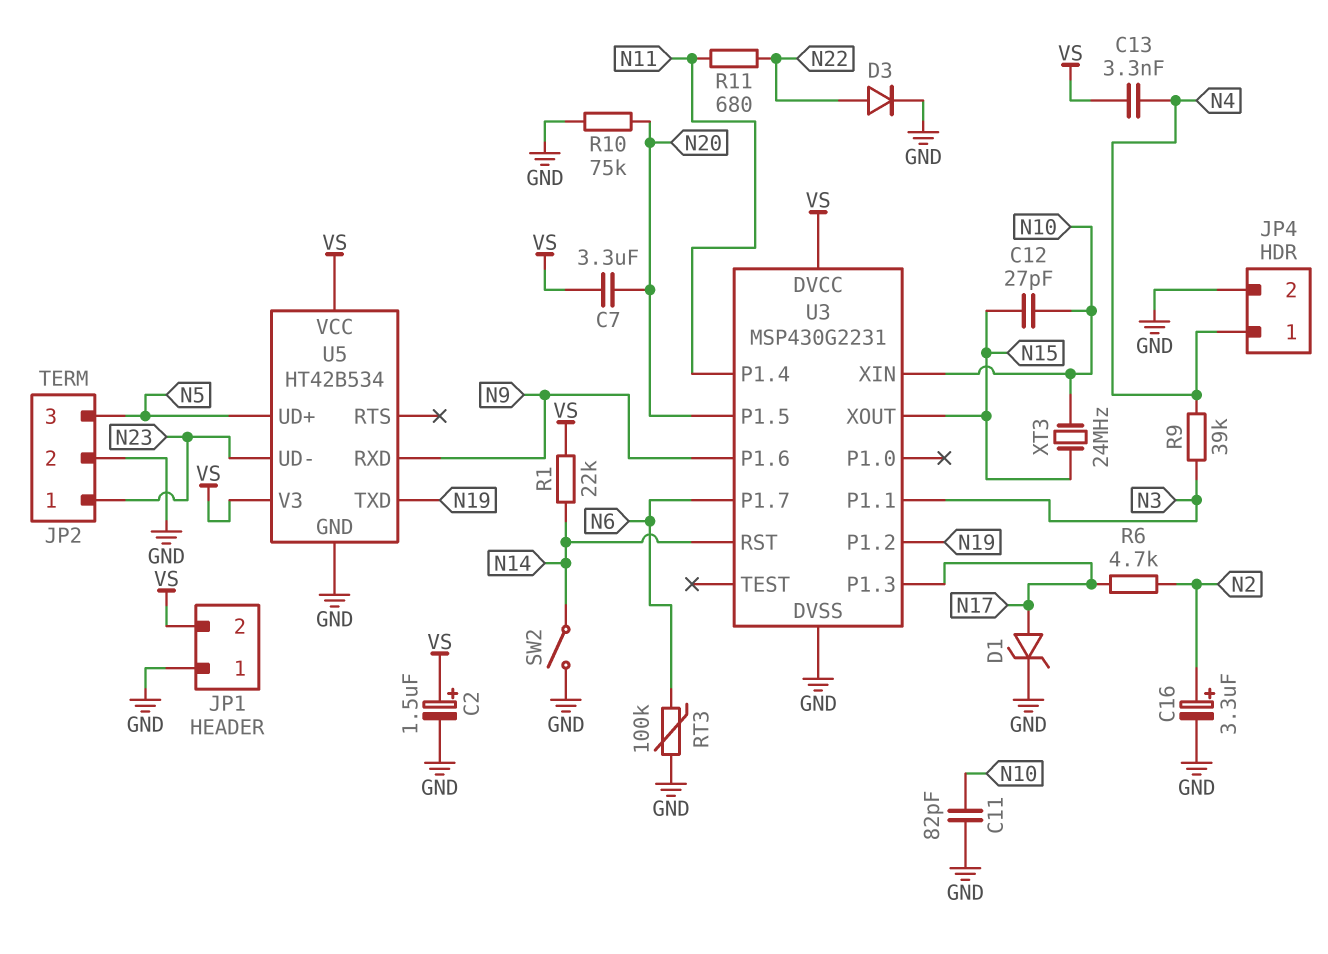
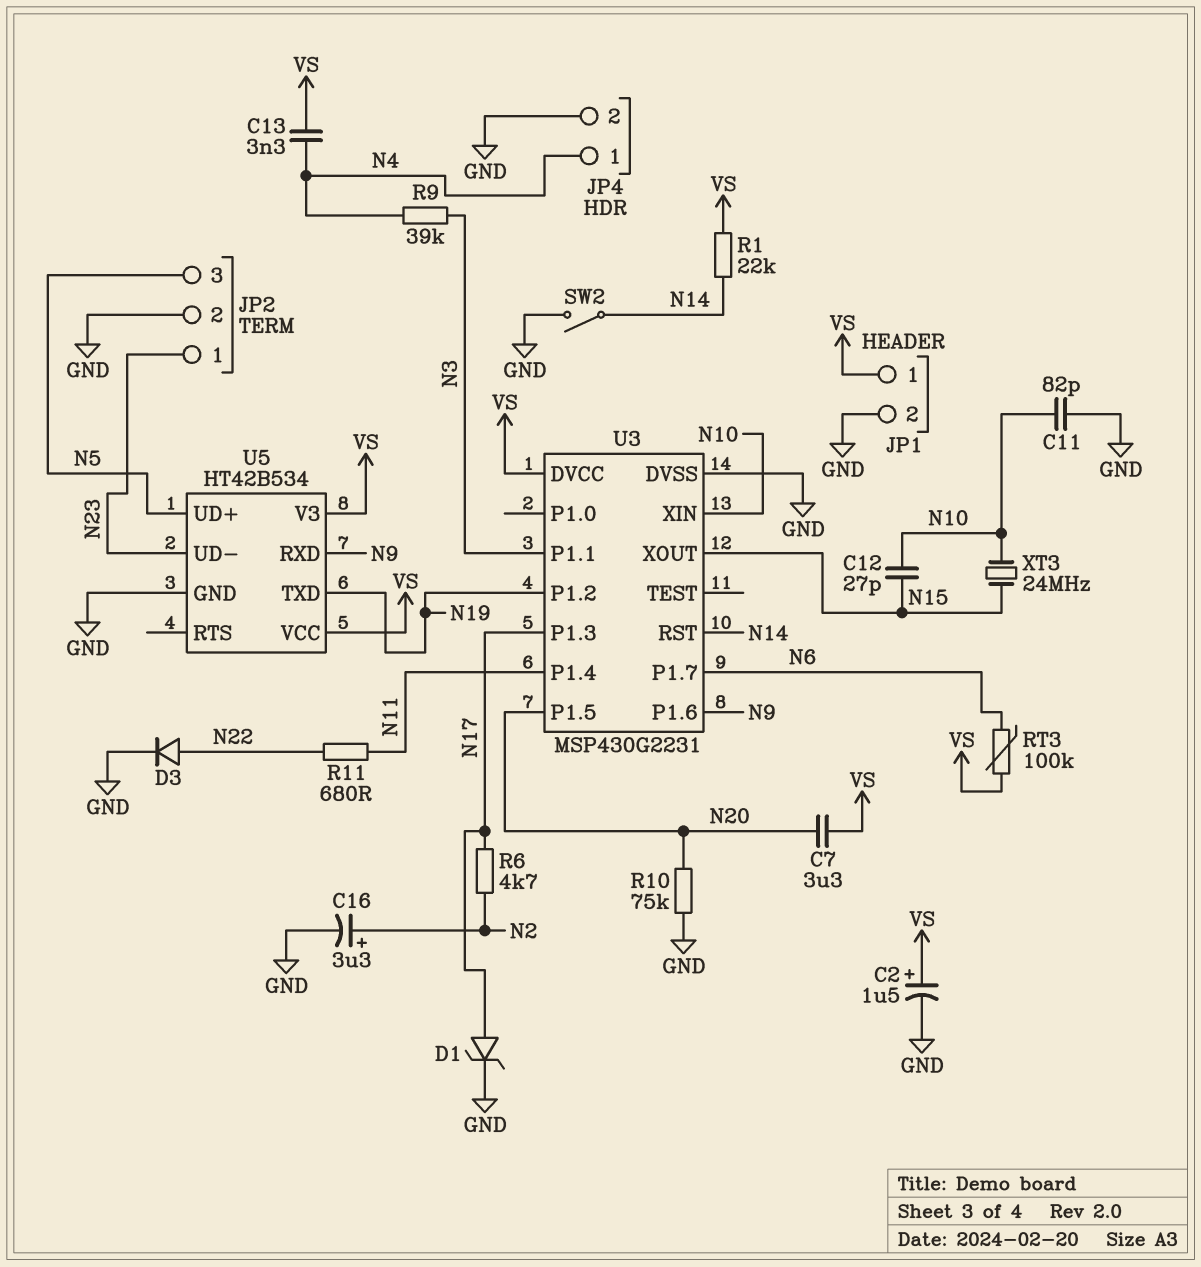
JP1 pin 1: GND -> VS
JP1 pin 2: VS -> GND
RT3: 100k (GND, N6) -> 100k (N6, VS)

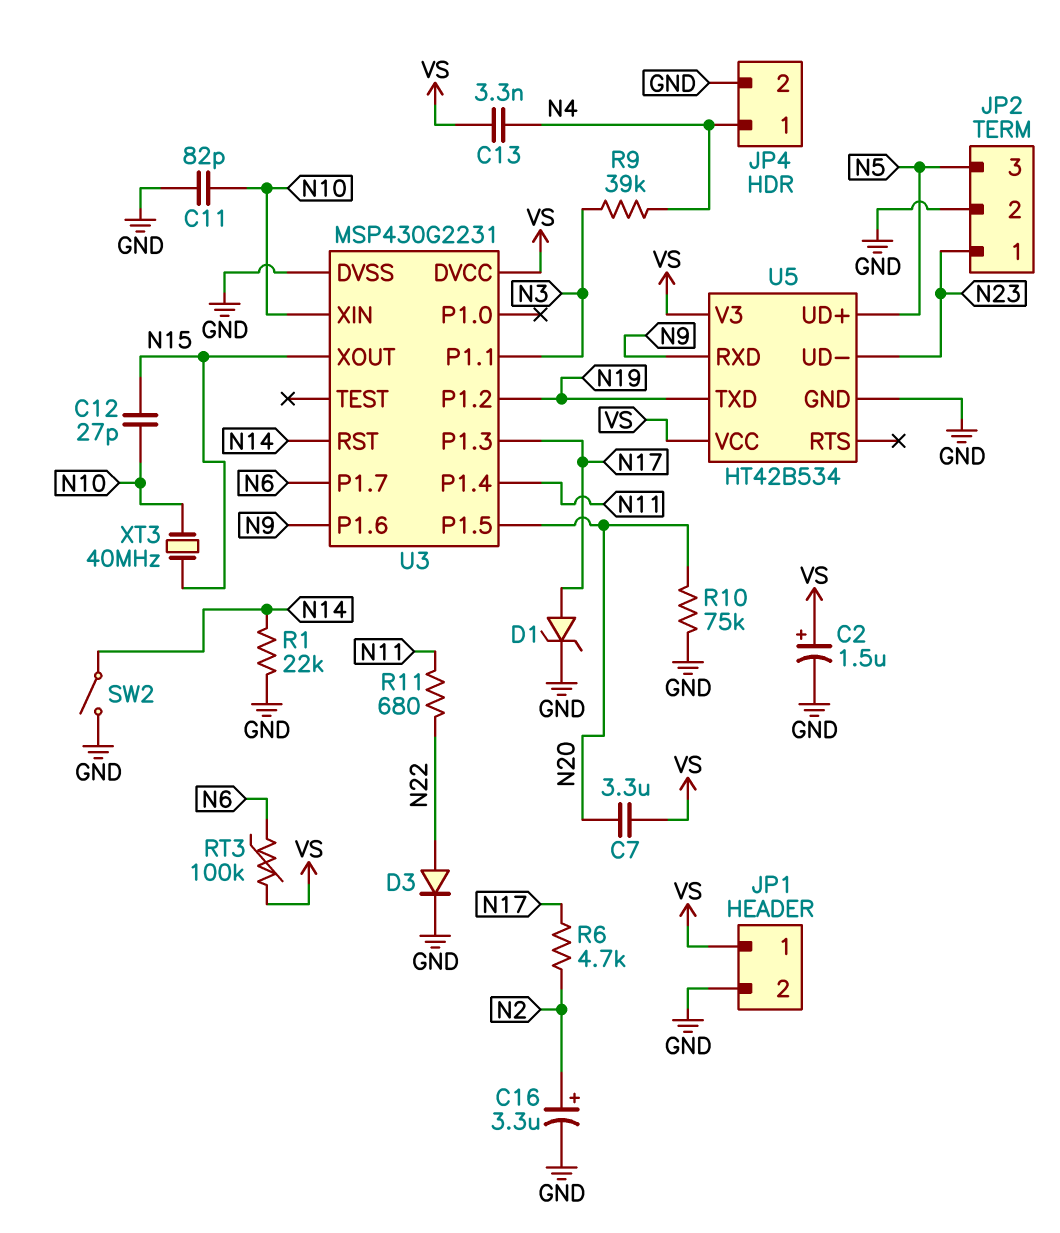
R1: 22k (N14, VS) -> 22k (GND, N14)
XT3: 24MHz (N10, N15) -> 40MHz (N10, N15)

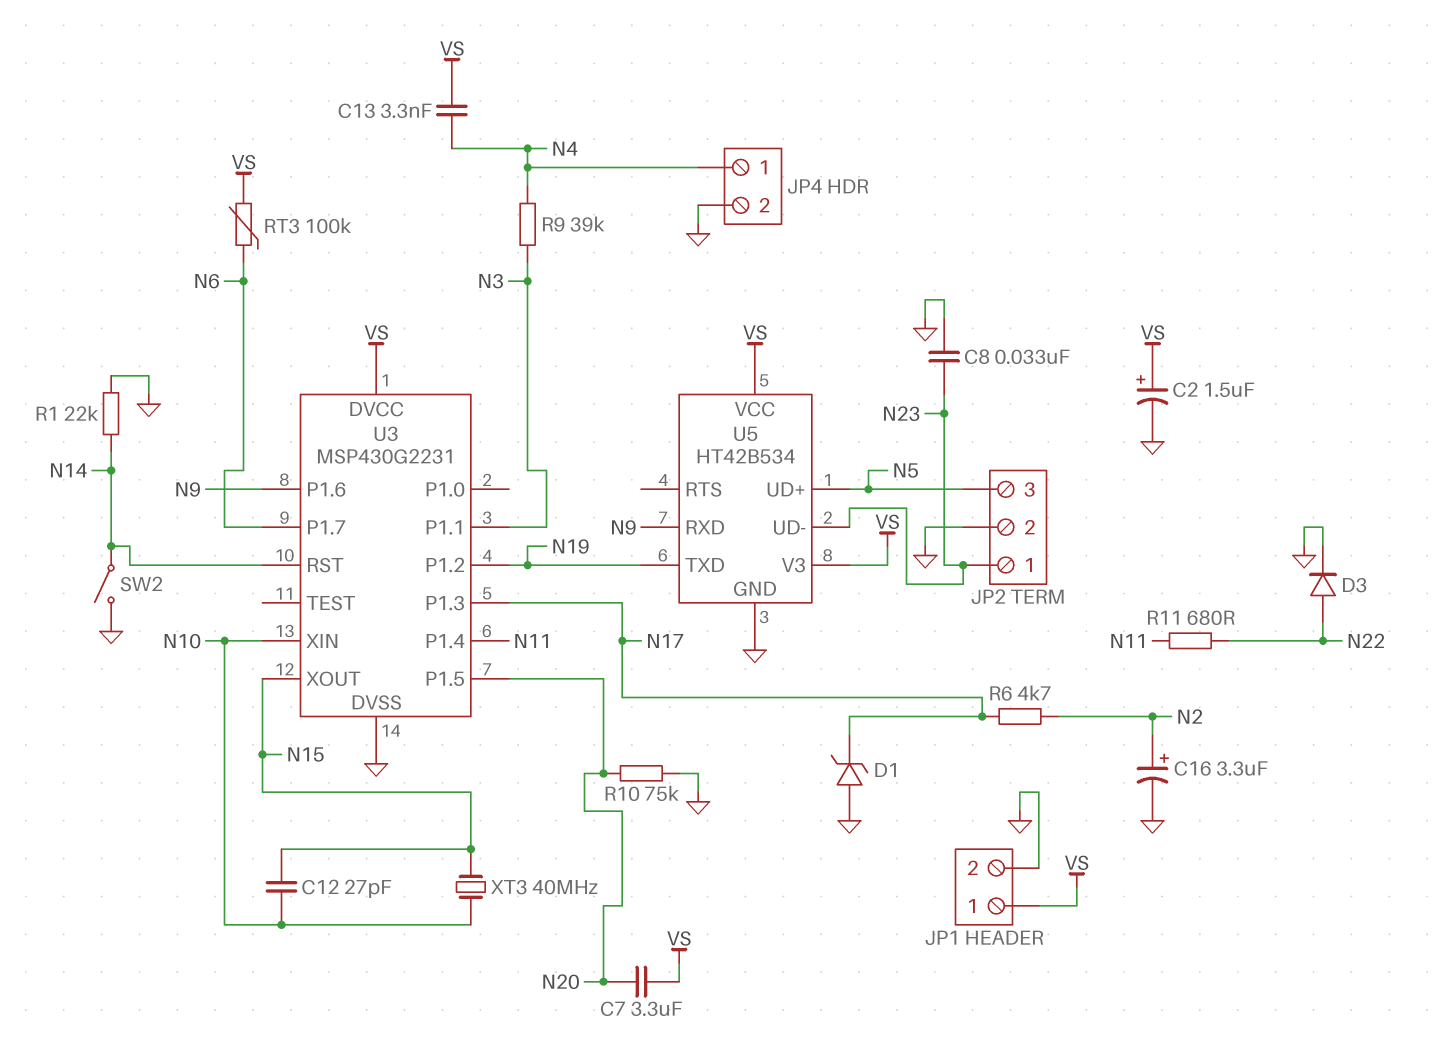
C8: none -> 33nF (GND, N23)
C11: 82pF (GND, N10) -> none
D1: zener (A N17, K GND) -> zener (A GND, K N17)

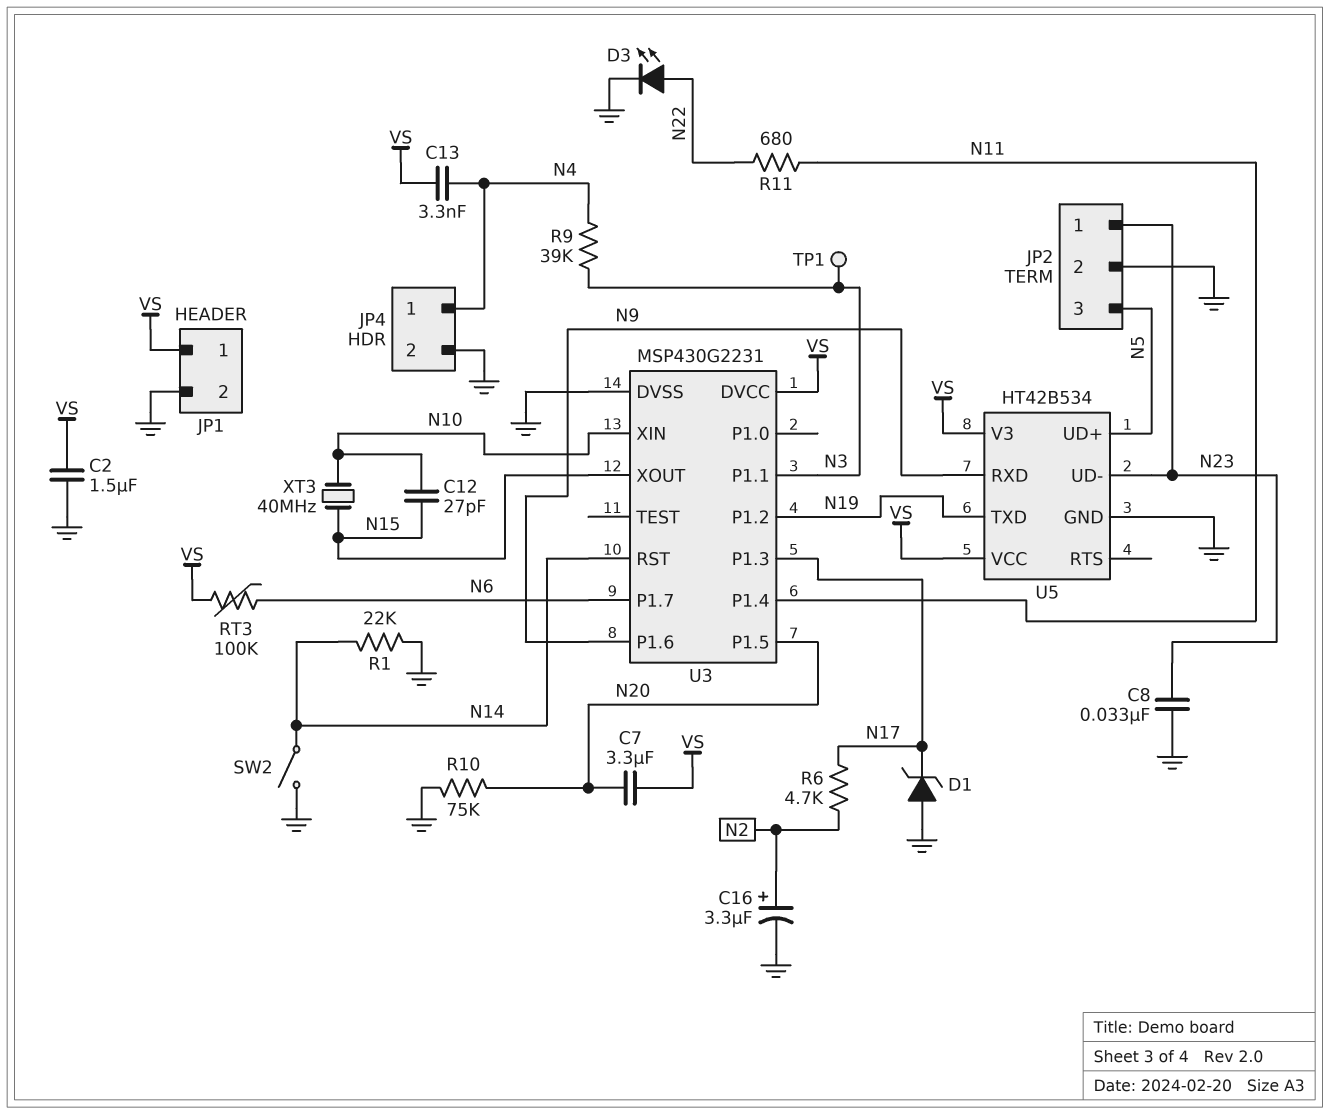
C2: 1.5uF (plus VS, minus GND) -> 1.5uF (GND, VS)
D3: diode (A N22, K GND) -> LED (A N22, K GND)
TP1: none -> test point (N3)

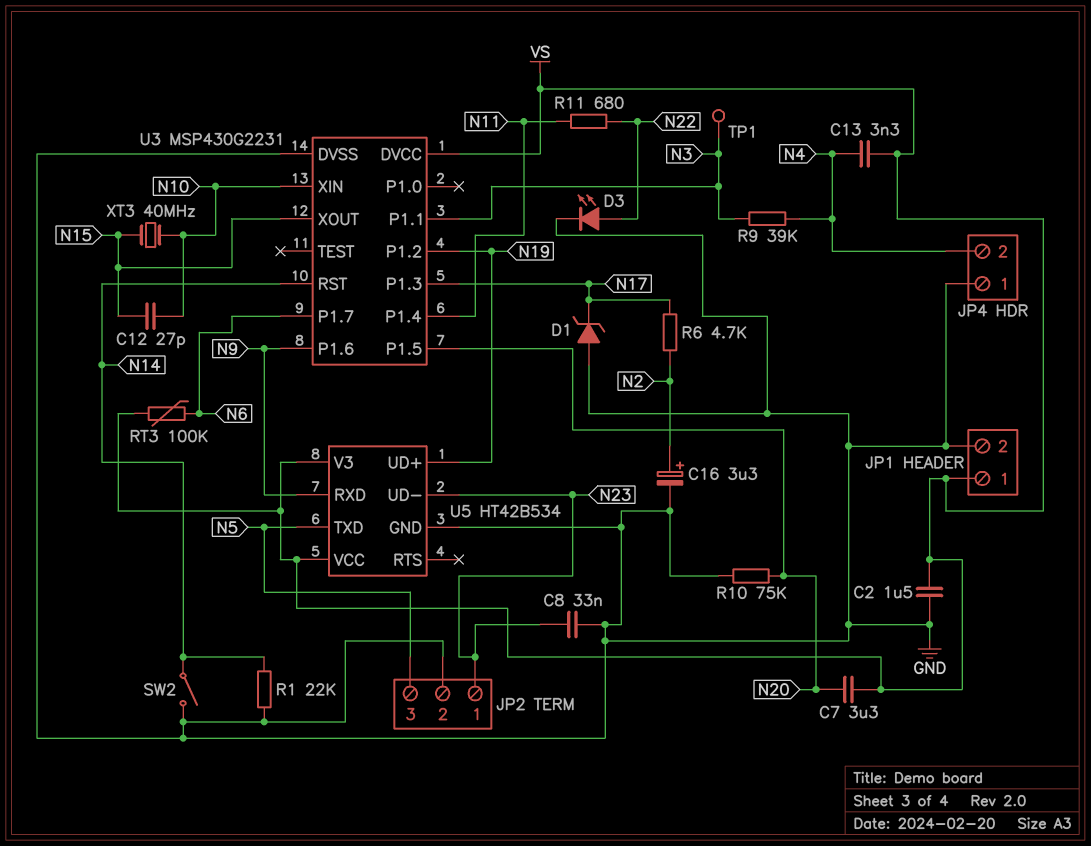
JP4 pin 1: N4 -> GND
JP4 pin 2: GND -> N4
U5 pin TXD: N19 -> N5
U5 pin UD+: N5 -> N19

